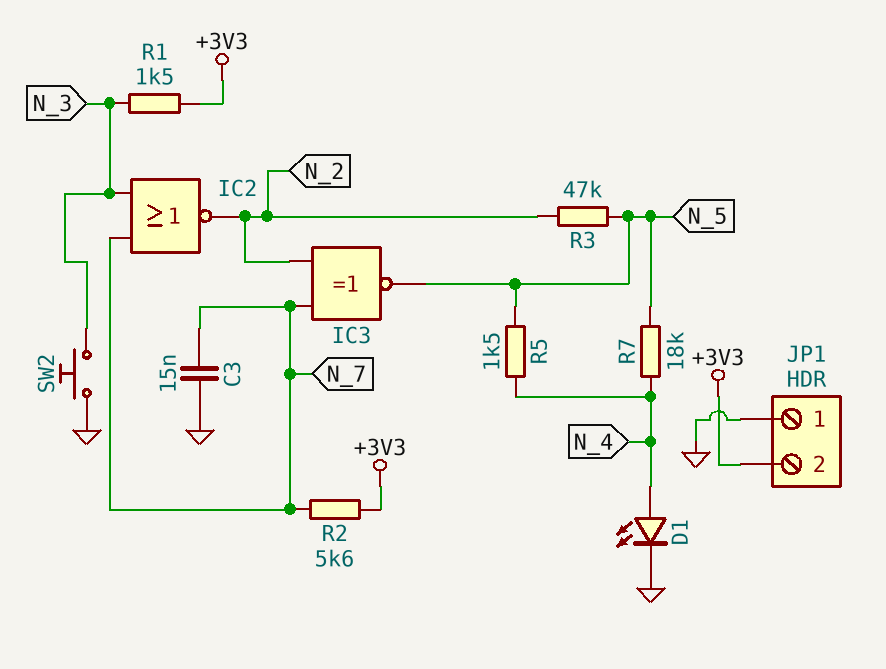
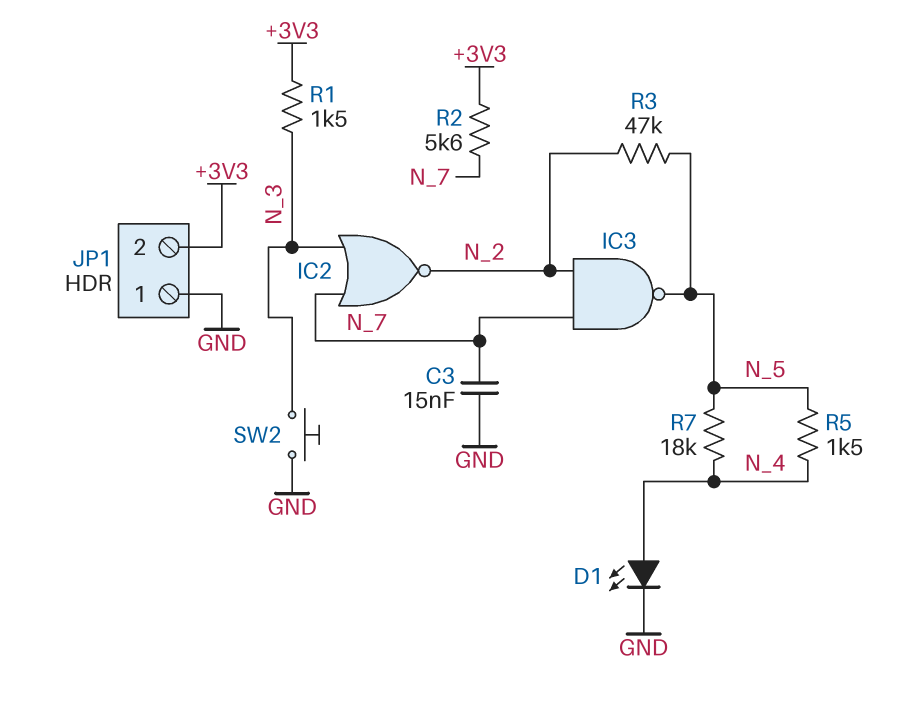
IC3: XNOR (in N_2, in N_7, out N_5) -> NAND (in N_2, in N_7, out N_5)

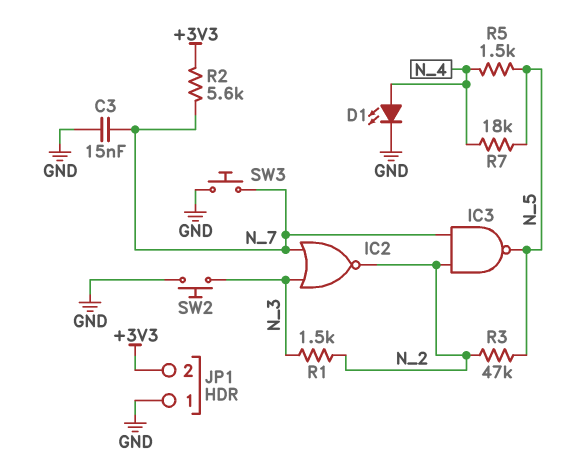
R1: 1.5k (+3V3, N_3) -> 1.5k (N_2, N_3)
SW3: none -> button (GND, N_7)

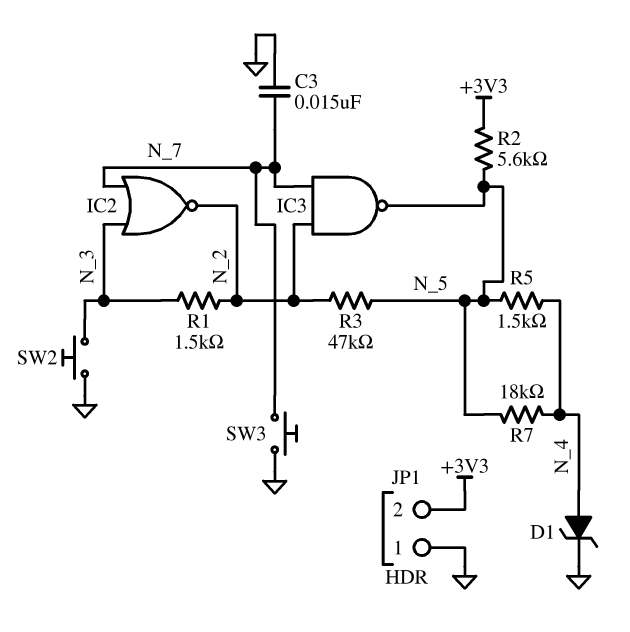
D1: LED (A N_4, K GND) -> zener (A N_4, K GND)
R2: 5.6k (+3V3, N_7) -> 5.6k (+3V3, N_5)

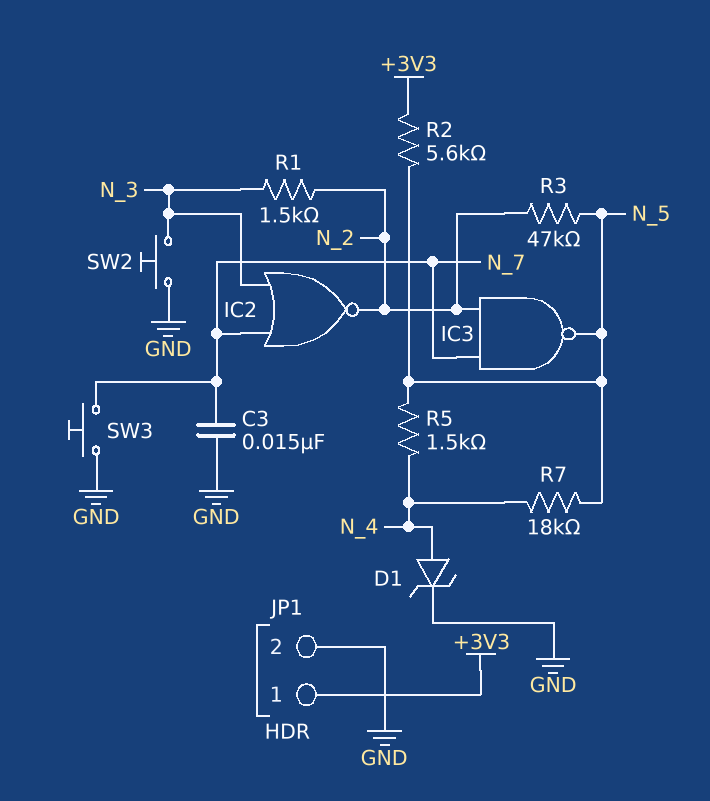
JP1 pin 1: GND -> +3V3
JP1 pin 2: +3V3 -> GND

